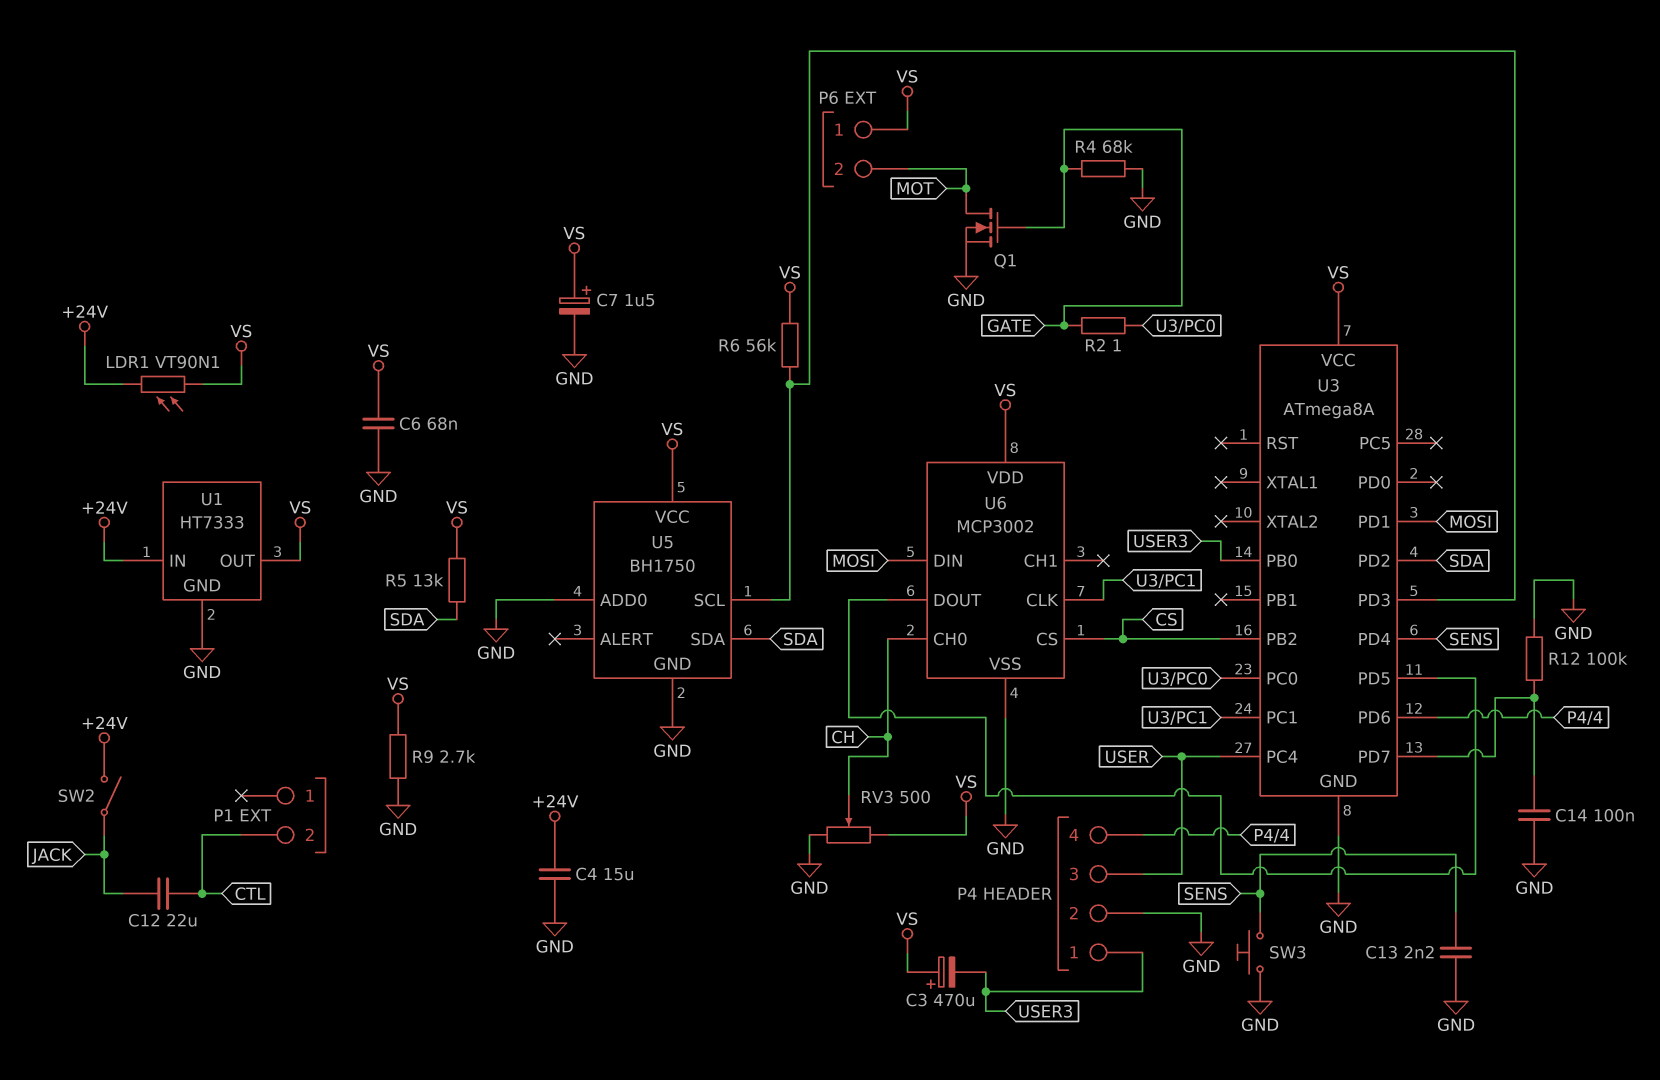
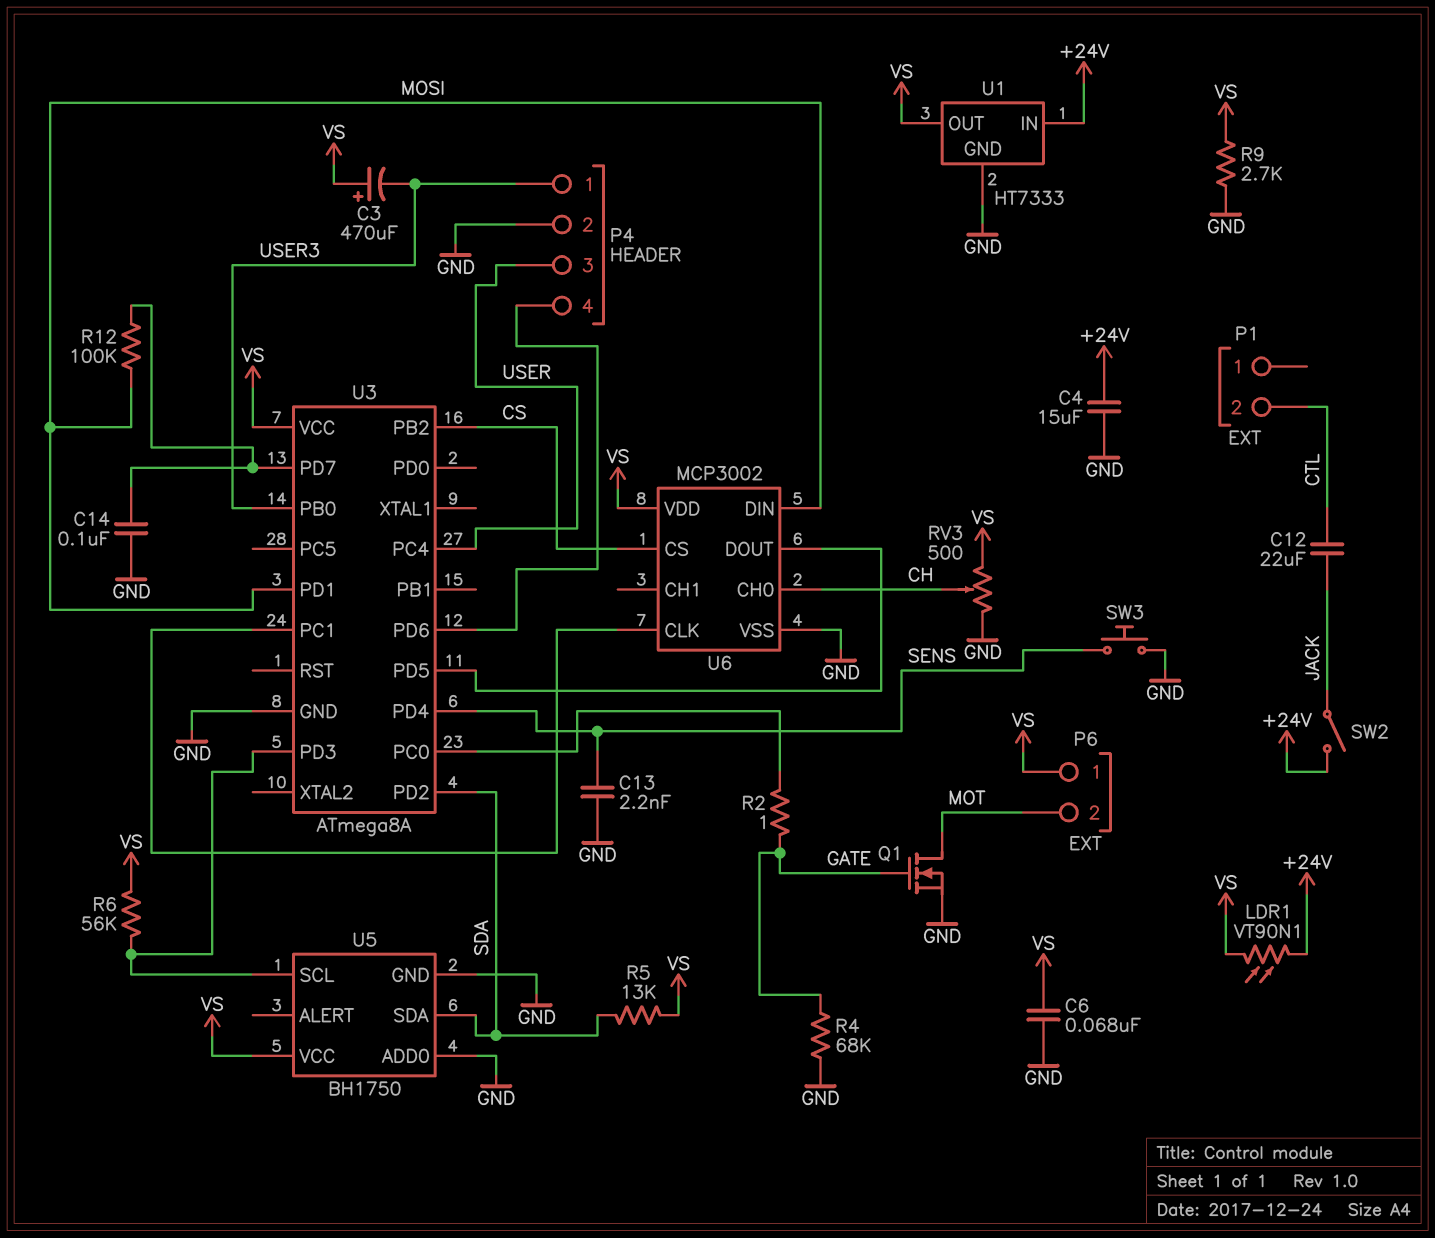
C7: 1.5uF (plus VS, minus GND) -> none
R12: 100k (GND, U3/PD7) -> 100k (MOSI, U3/PD7)

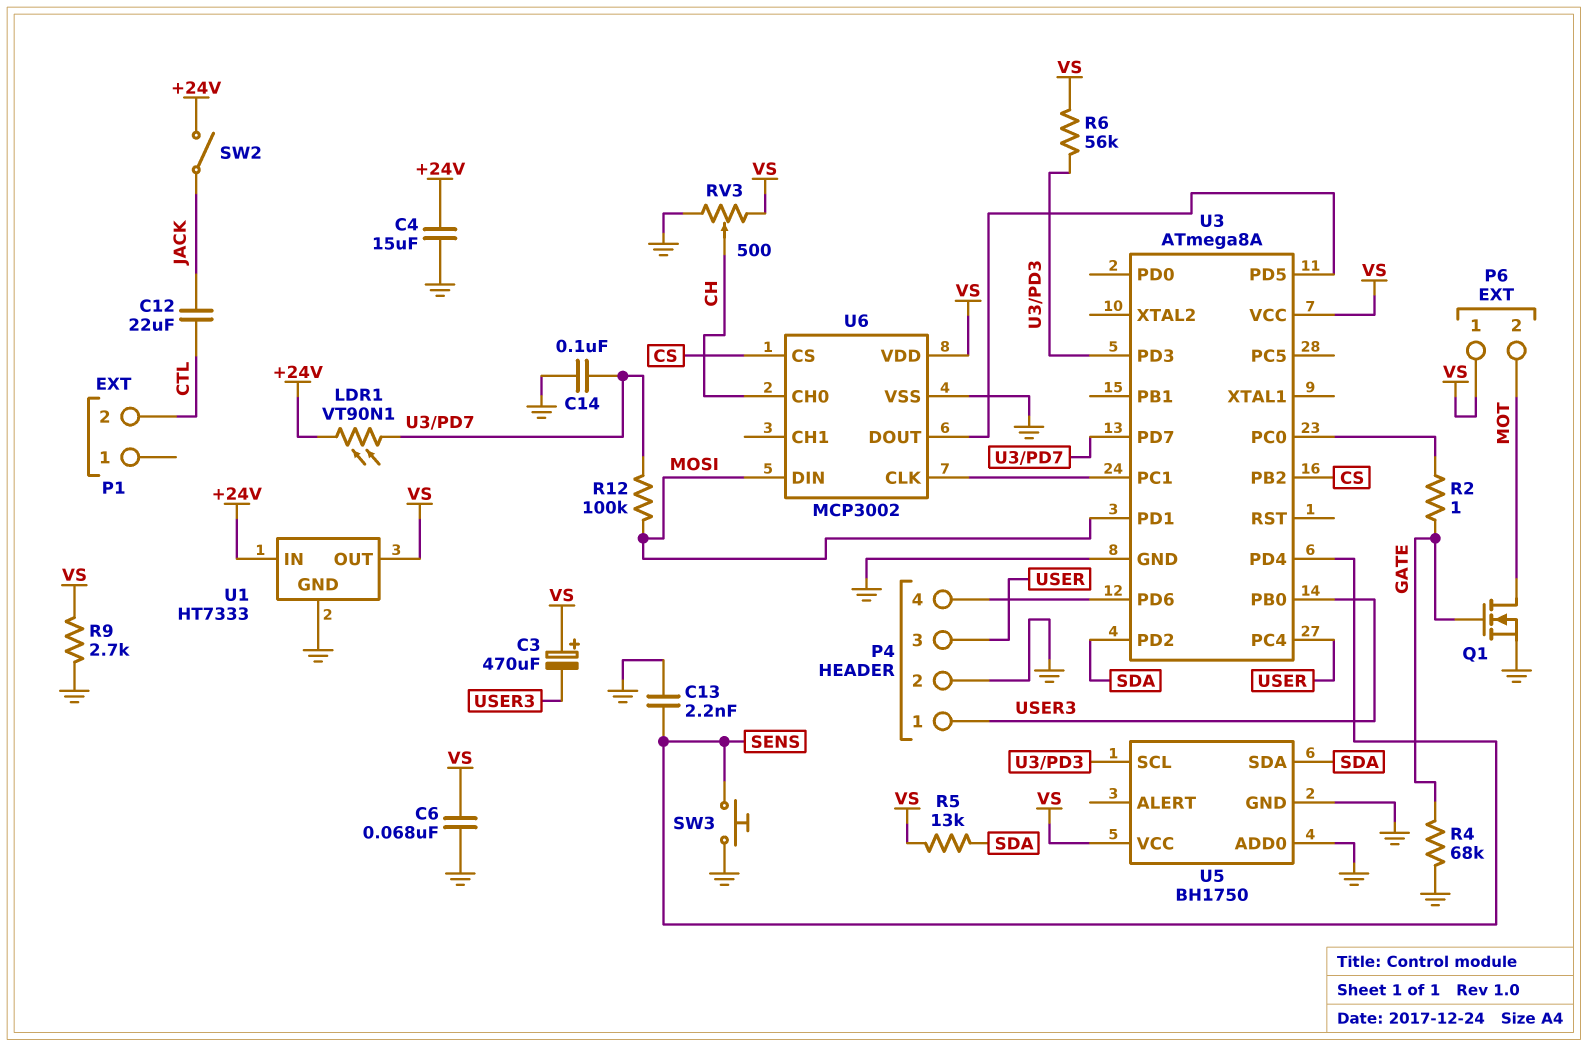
LDR1: VT90N1 (+24V, VS) -> VT90N1 (+24V, U3/PD7)

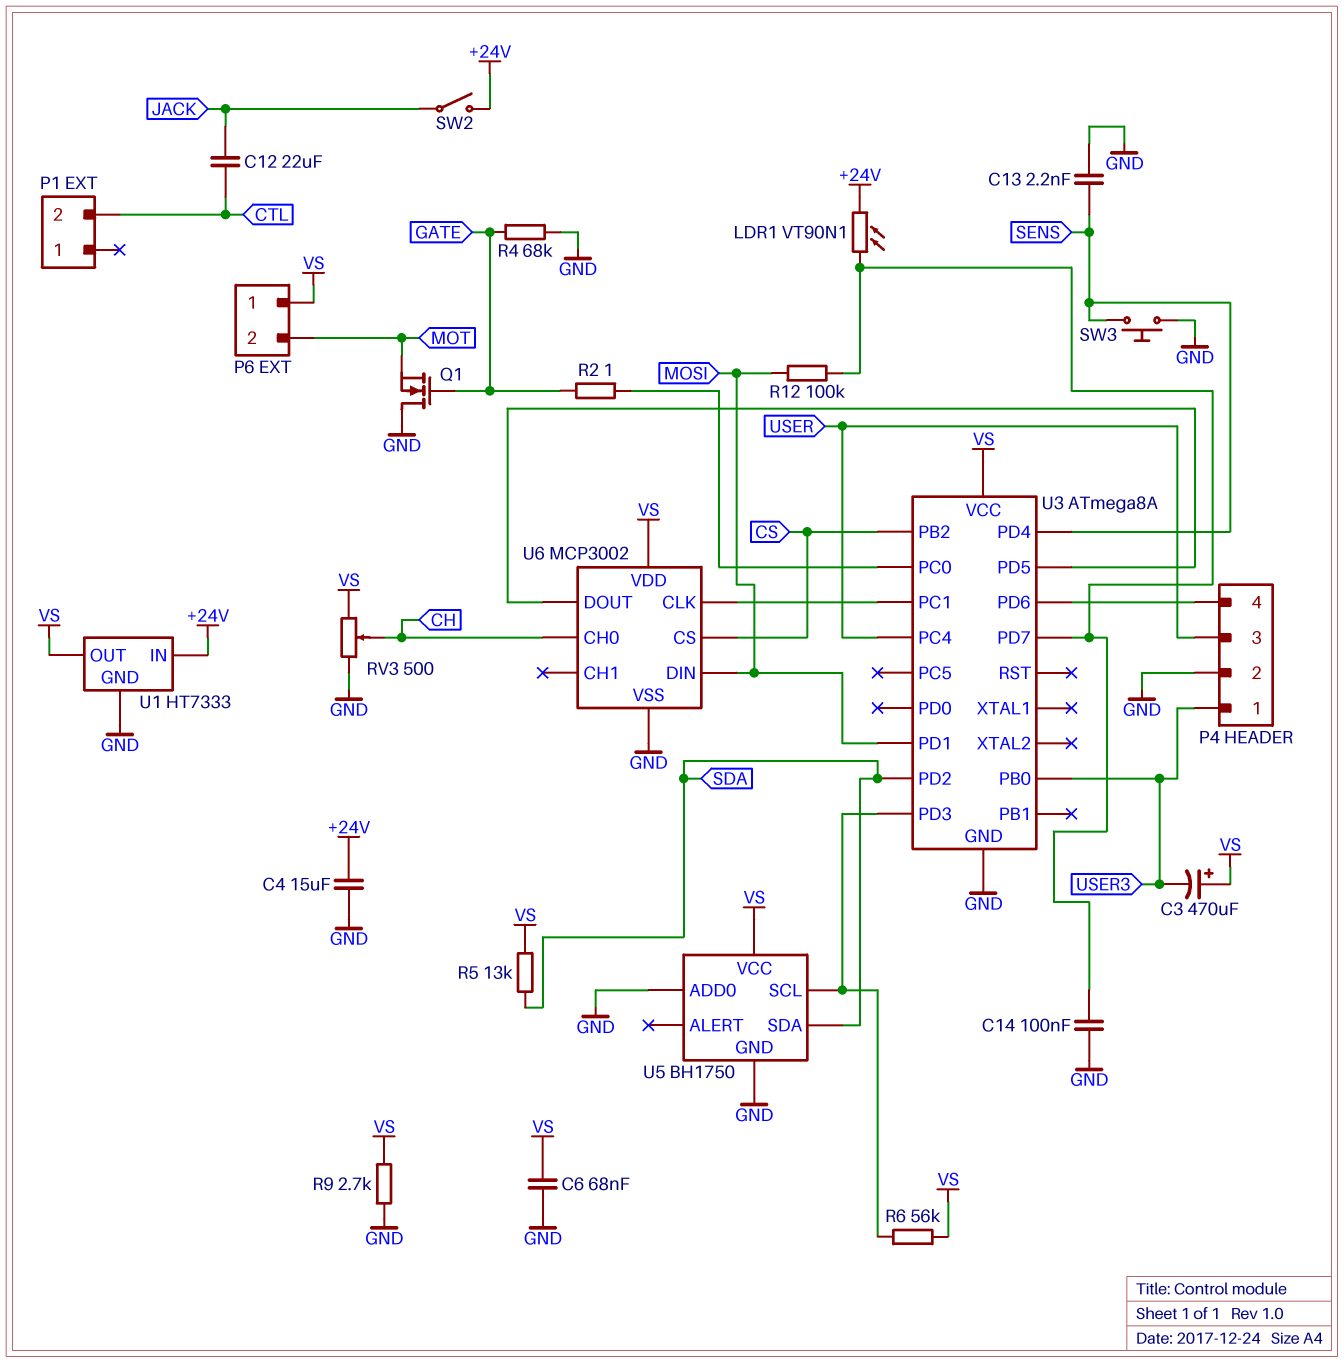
Q1: NMOS (G GATE, D MOT, S GND) -> NMOS (G GATE, D GND, S MOT)

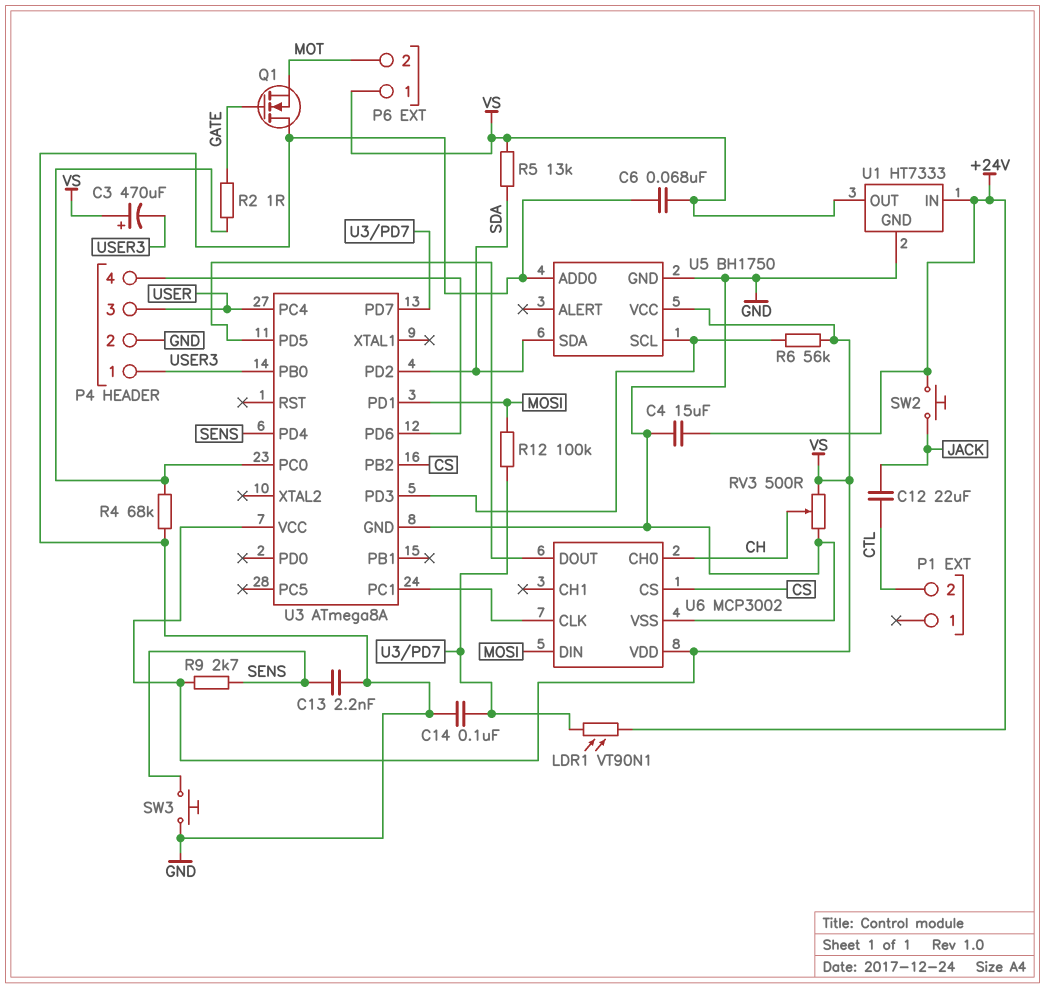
R4: 68k (GATE, GND) -> 68k (GND, U3/PC0)
R9: 2.7k (GND, VS) -> 2.7k (SENS, VS)
SW2: switch (+24V, JACK) -> button (+24V, JACK)

